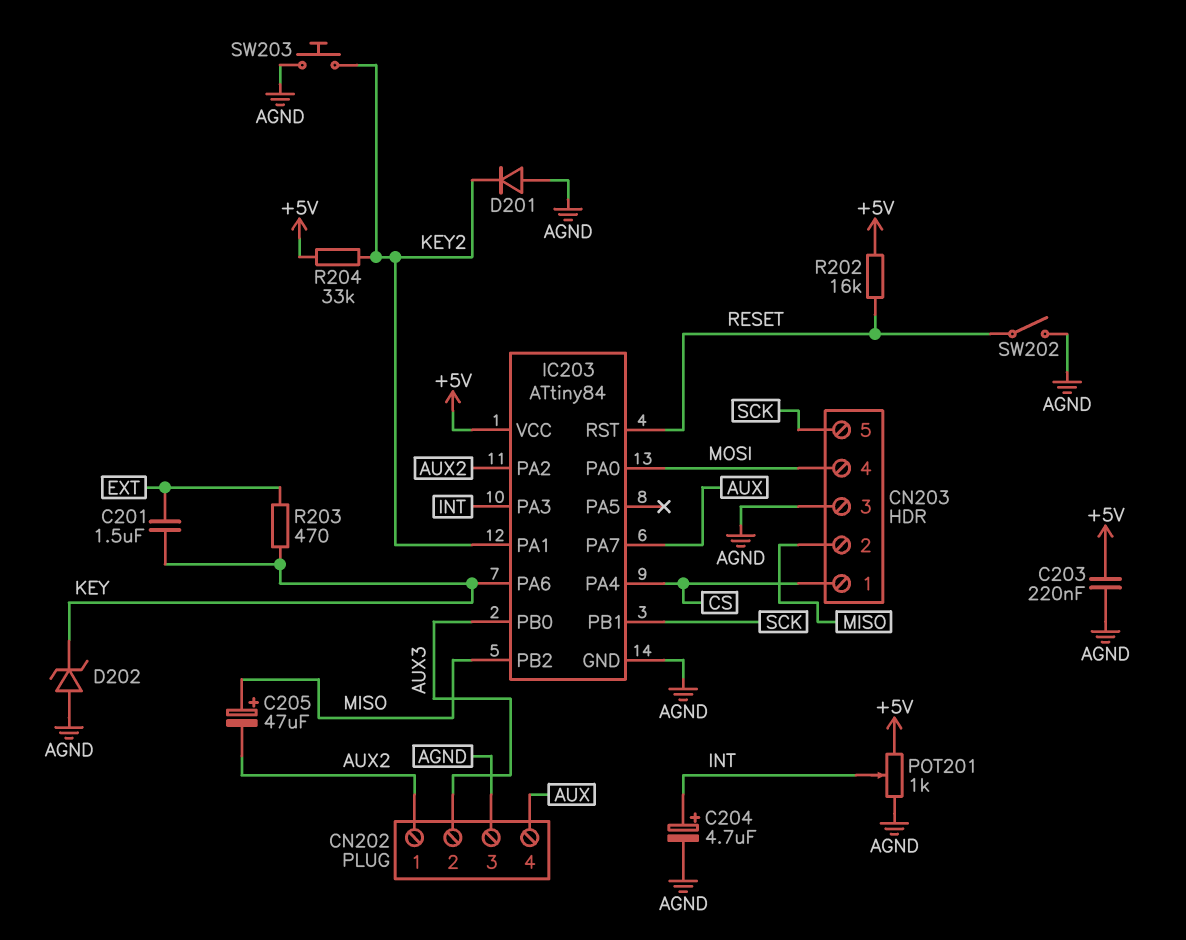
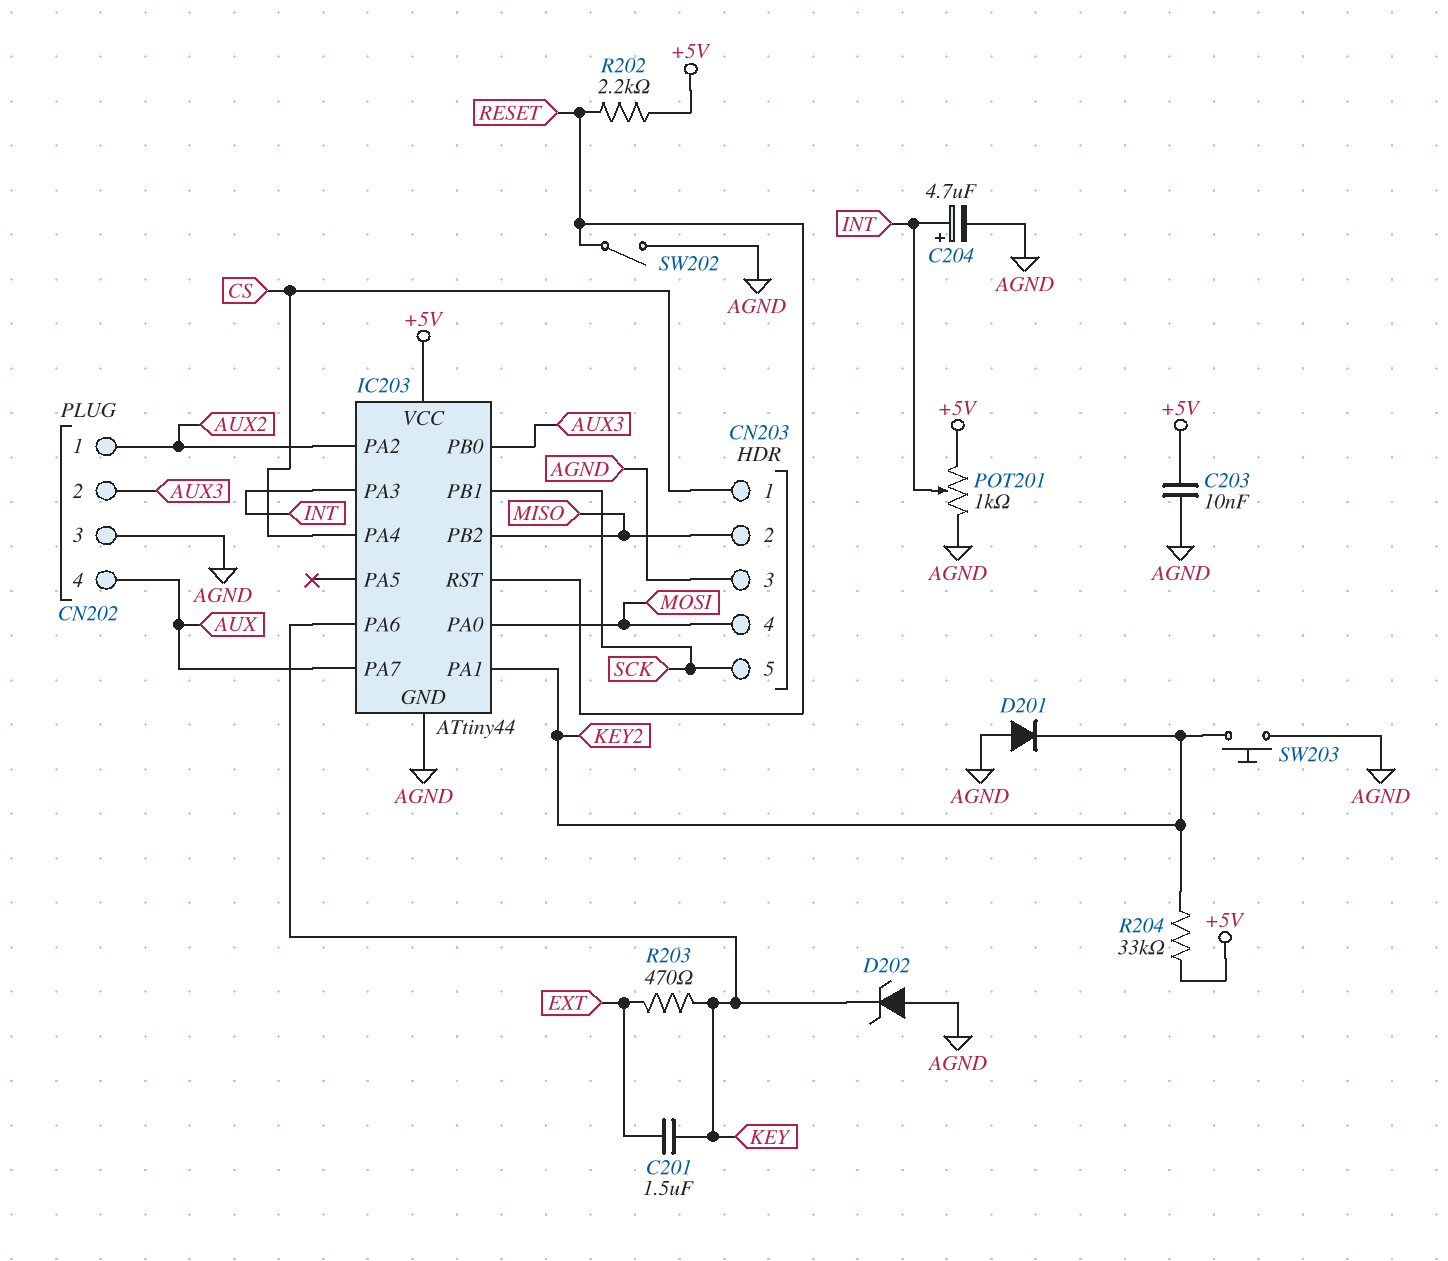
C203: 220nF (+5V, AGND) -> 10nF (+5V, AGND)
C205: 47uF (plus MISO, minus AUX2) -> none
IC203: ATtiny84 -> ATtiny44
R202: 16k (+5V, RESET) -> 2.2k (+5V, RESET)

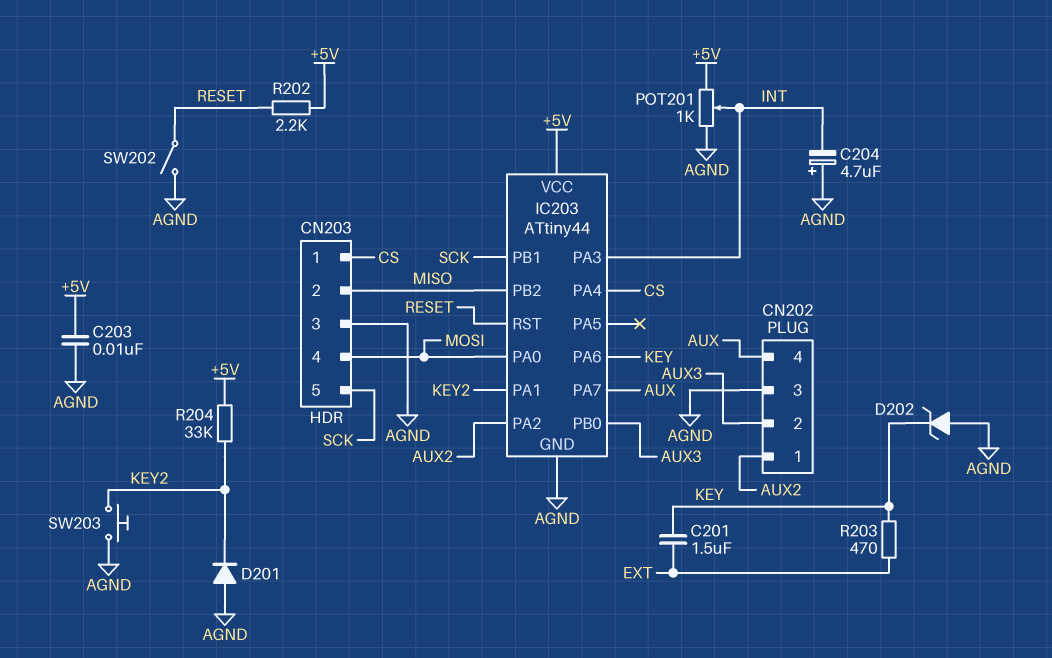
C204: 4.7uF (plus INT, minus AGND) -> 4.7uF (plus AGND, minus INT)

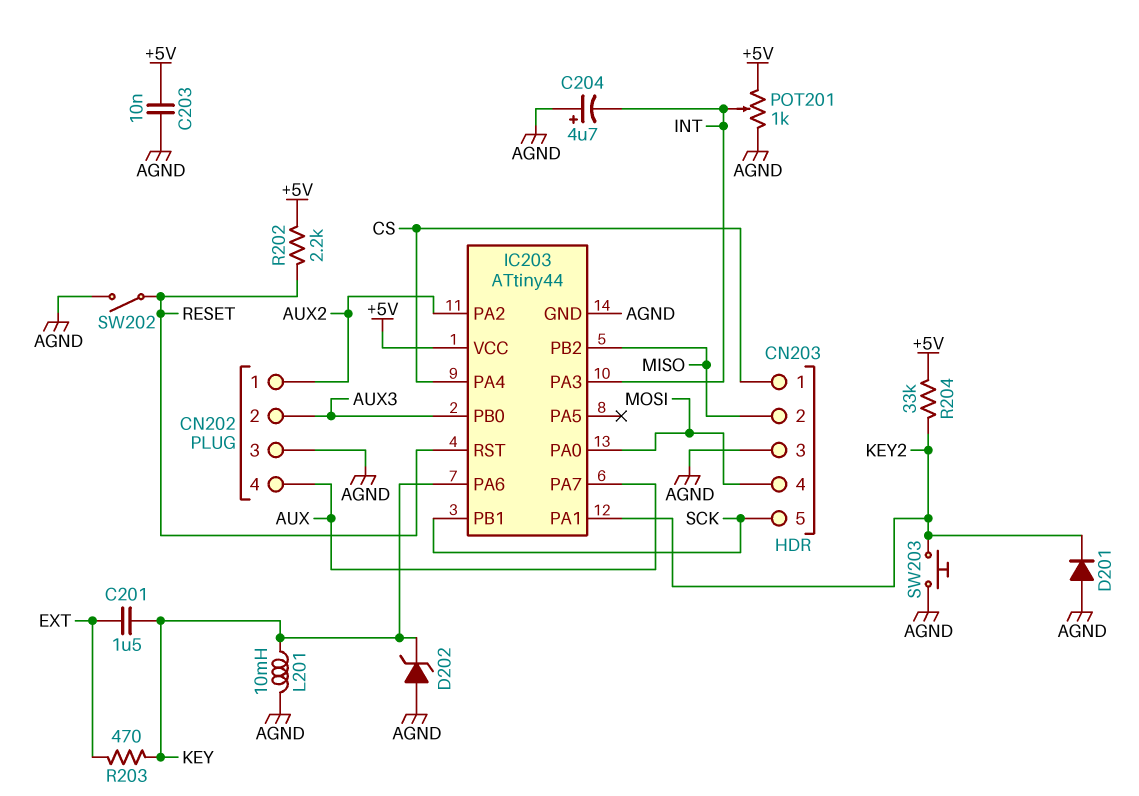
L201: none -> 10mH (AGND, KEY)

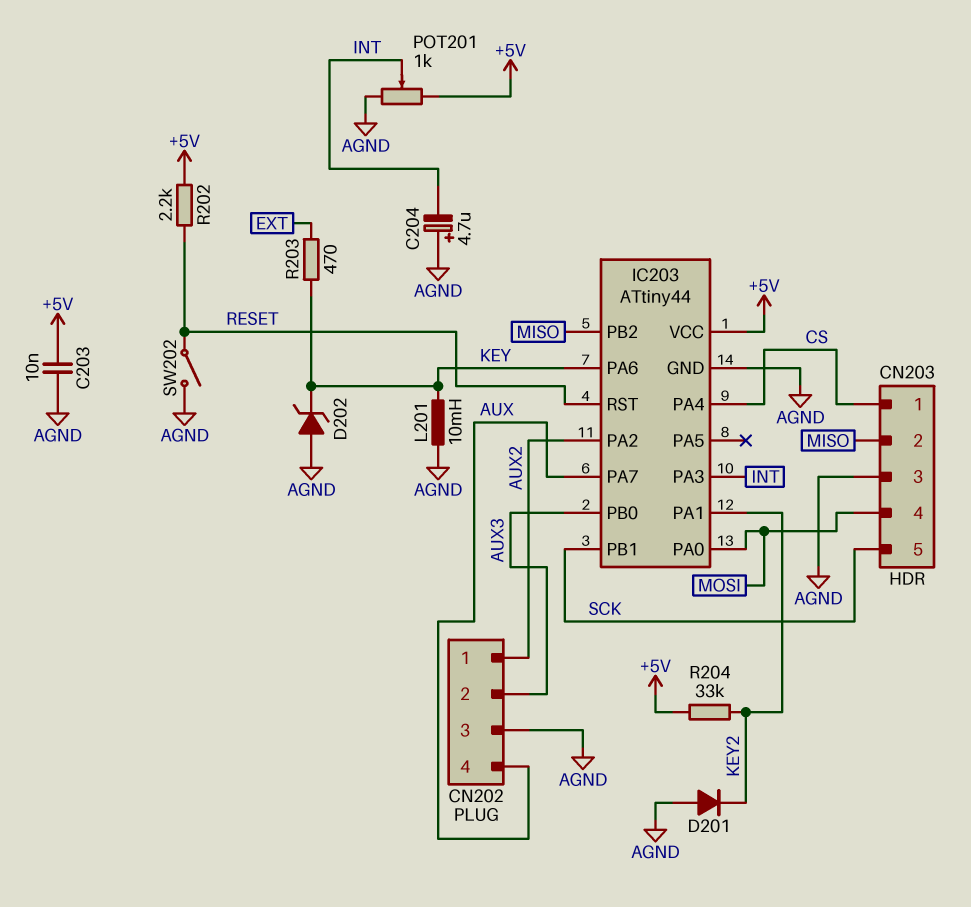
C201: 1.5uF (EXT, KEY) -> none
SW203: button (AGND, KEY2) -> none

